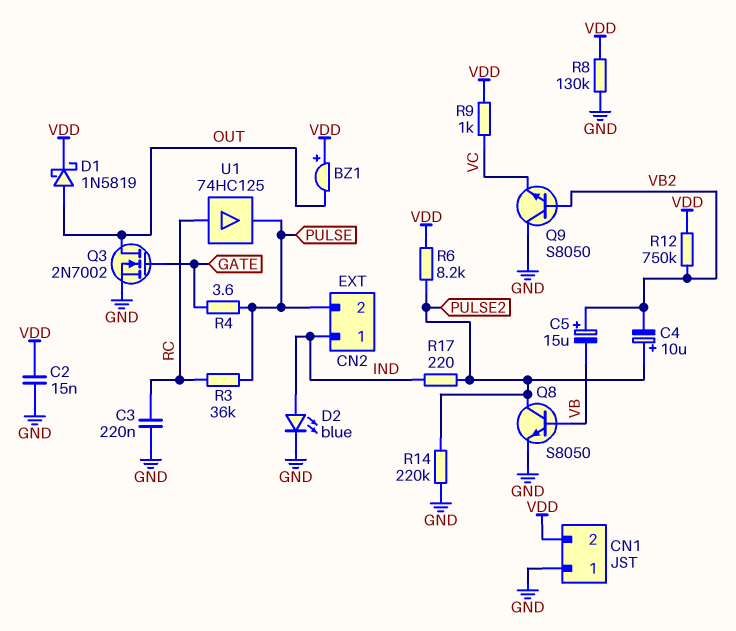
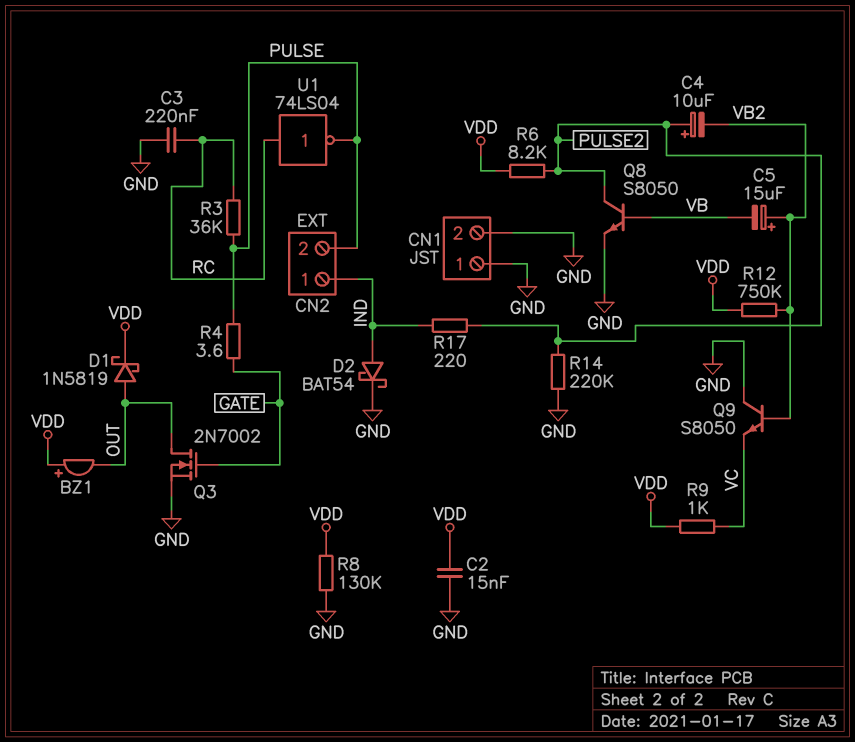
CN1 pin 2: VDD -> GND
D2: LED blue (A IND, K GND) -> schottky BAT54 (A IND, K GND)
U1: buffer 74HC125 (in RC, out PULSE) -> NOT 74LS04 (in RC, out PULSE)

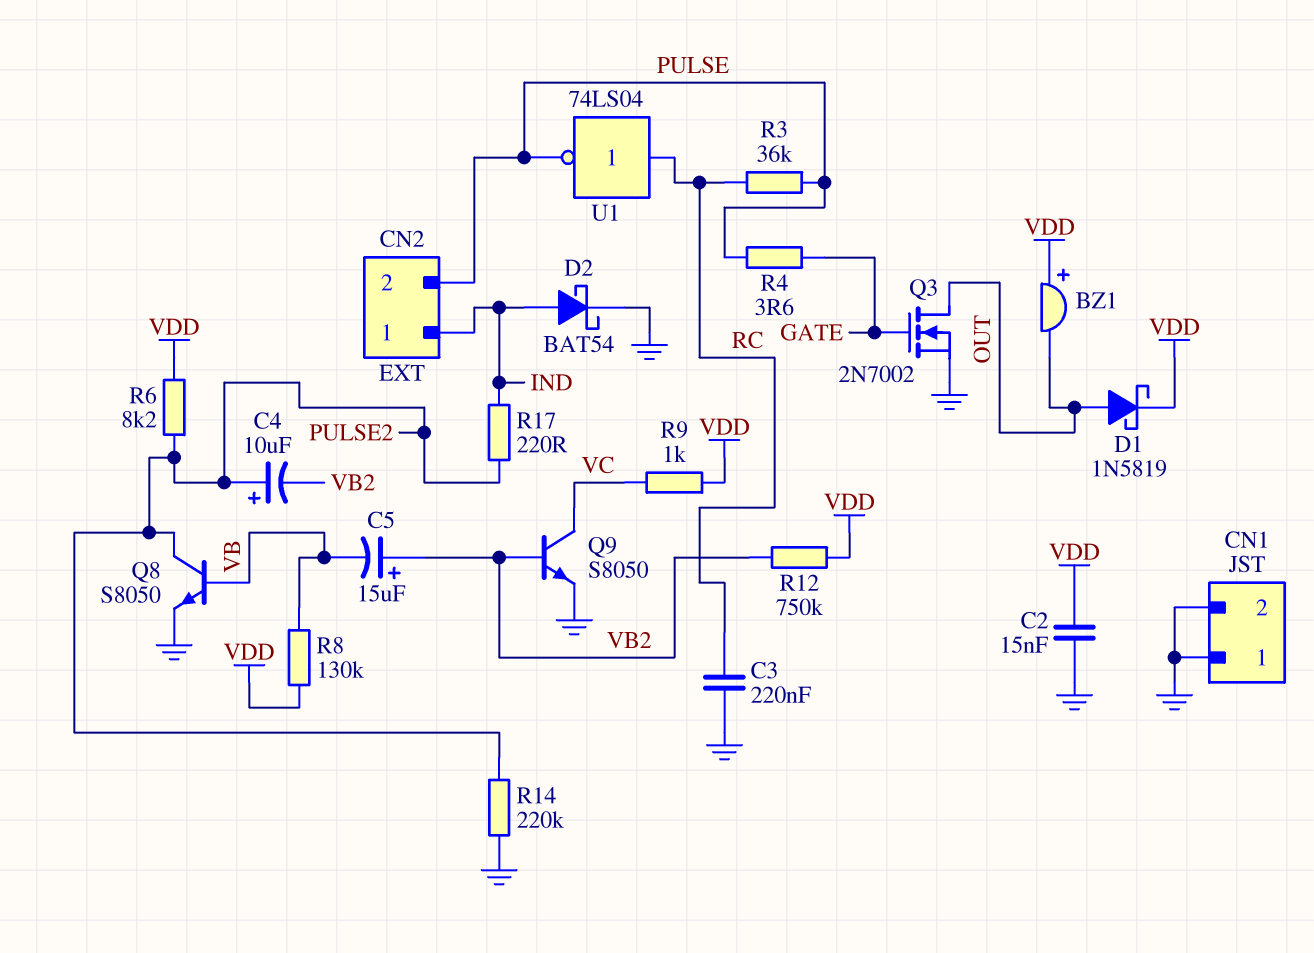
Q9: NPN S8050 (B VB2, C GND, E VC) -> NPN S8050 (B VB2, C VC, E GND)
R8: 130k (GND, VDD) -> 130k (VB, VDD)

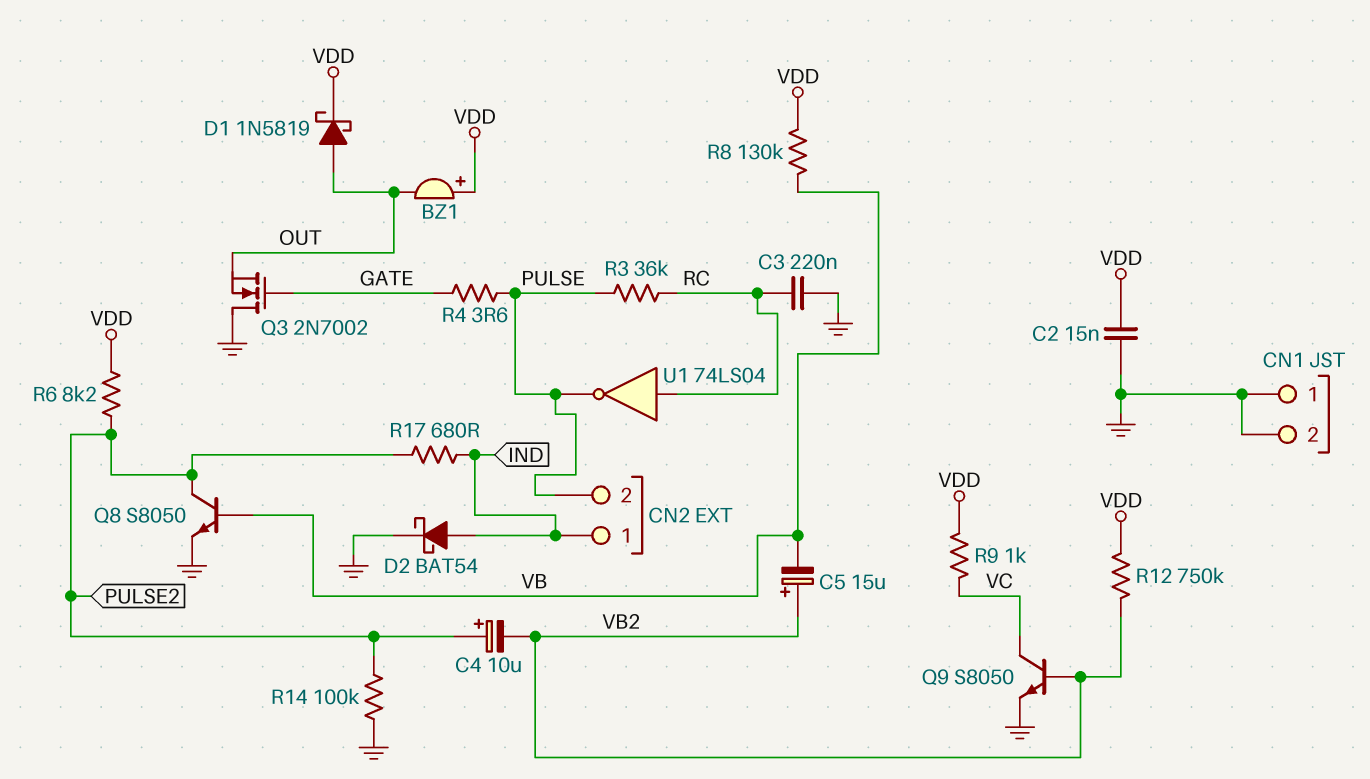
Q3: NMOS 2N7002 (G GATE, D OUT, S GND) -> NMOS 2N7002 (G GATE, D GND, S OUT)
R14: 220k (GND, PULSE2) -> 100k (GND, PULSE2)
R17: 220 (IND, PULSE2) -> 680 (IND, PULSE2)

